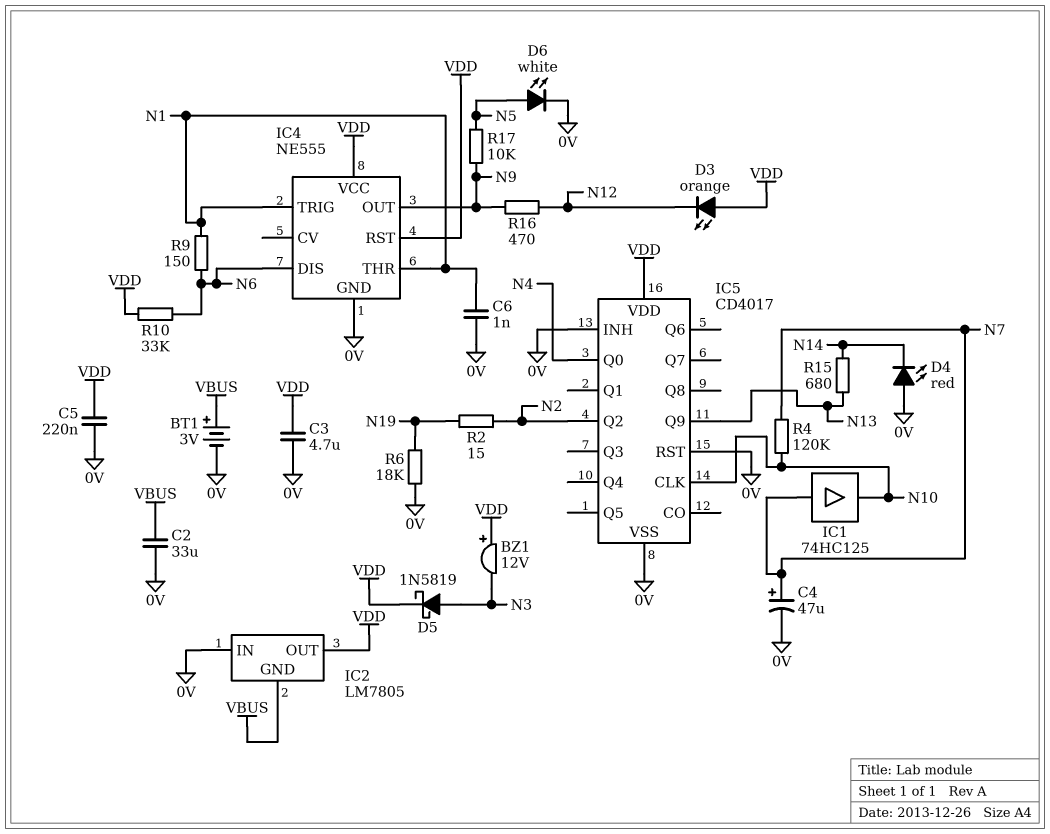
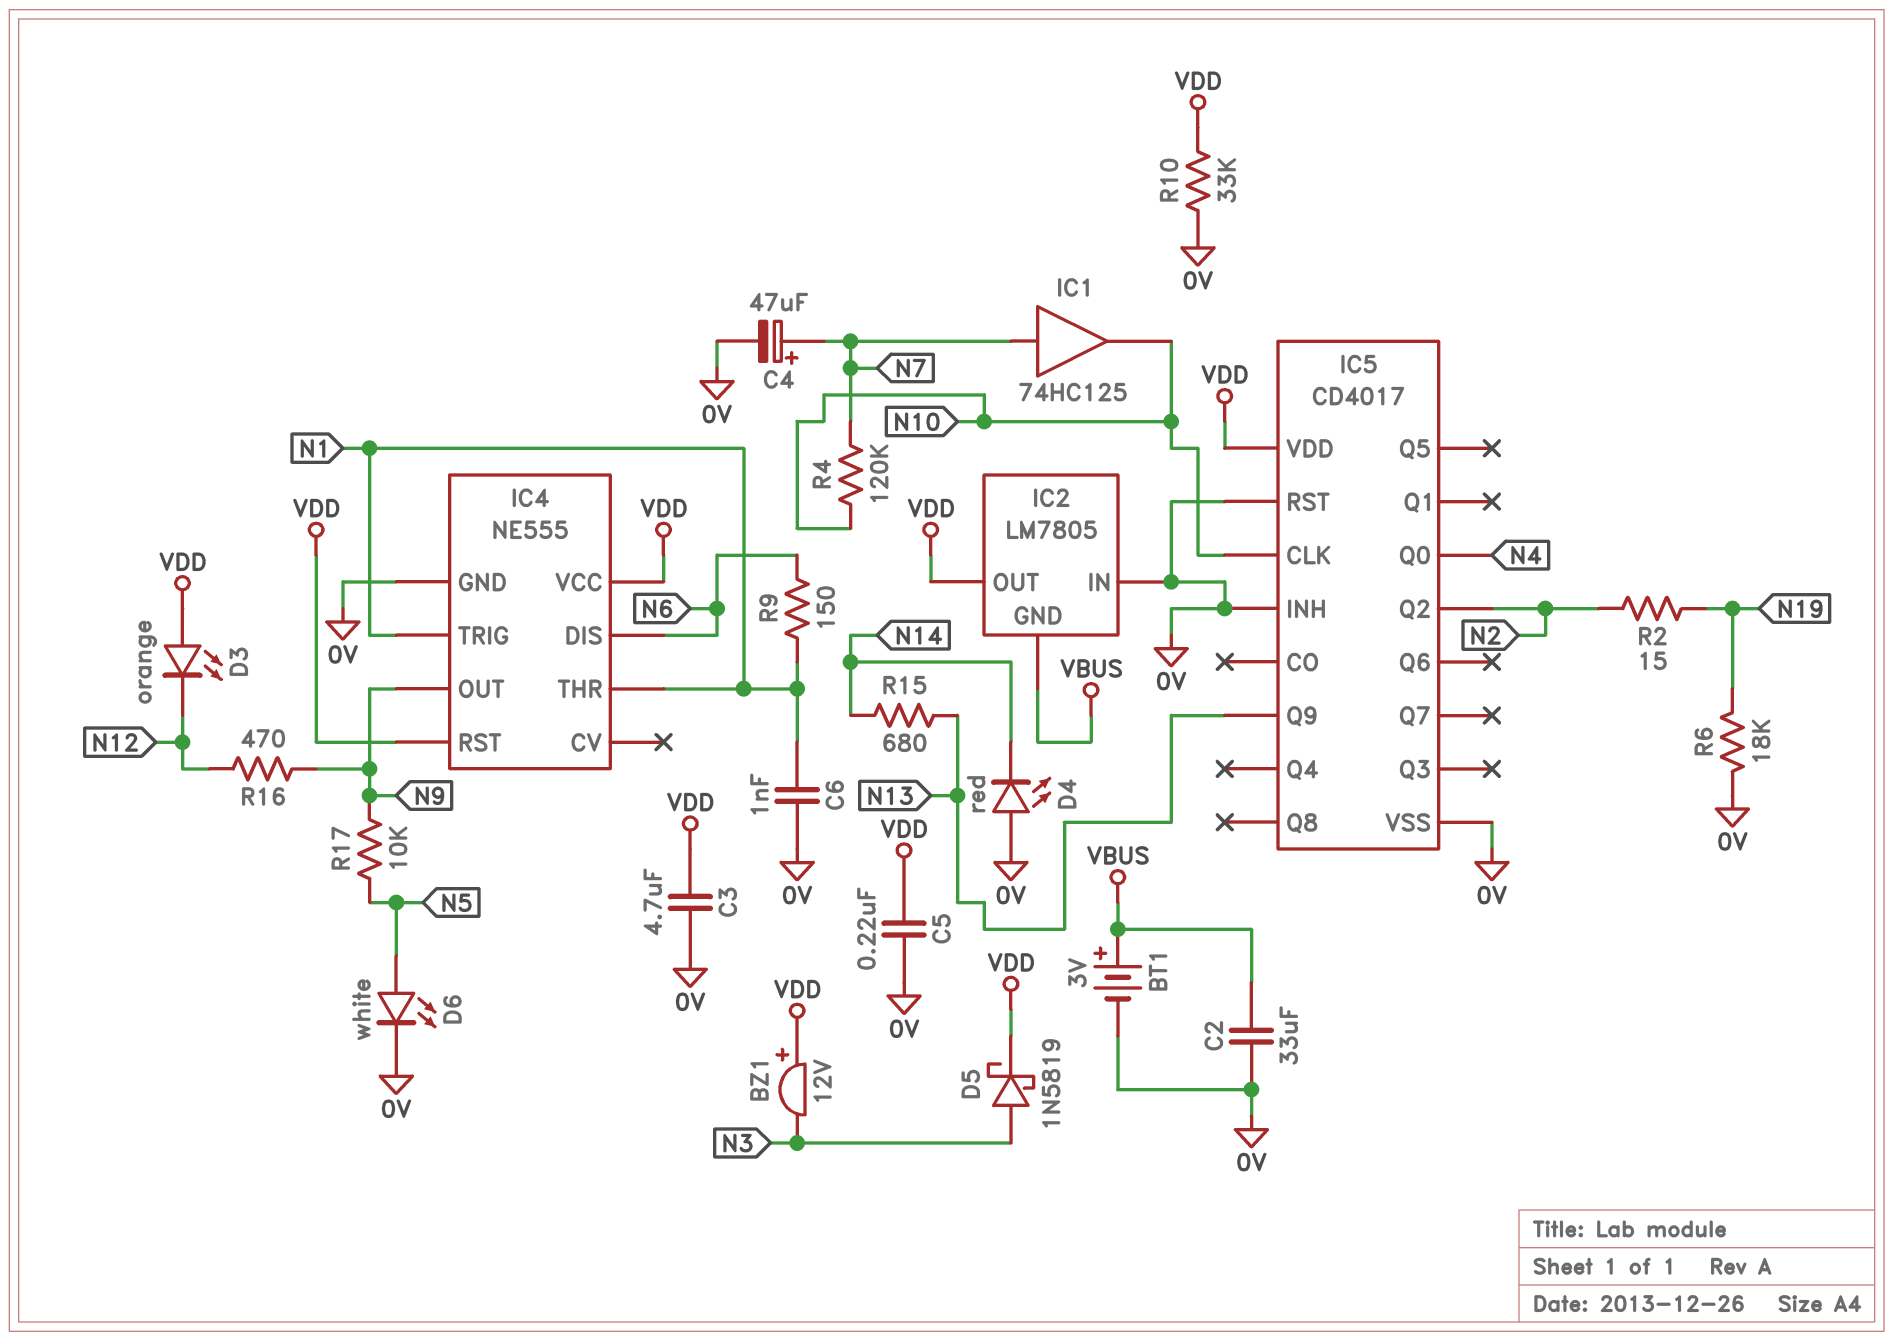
R10: 33k (N6, VDD) -> 33k (0V, VDD)

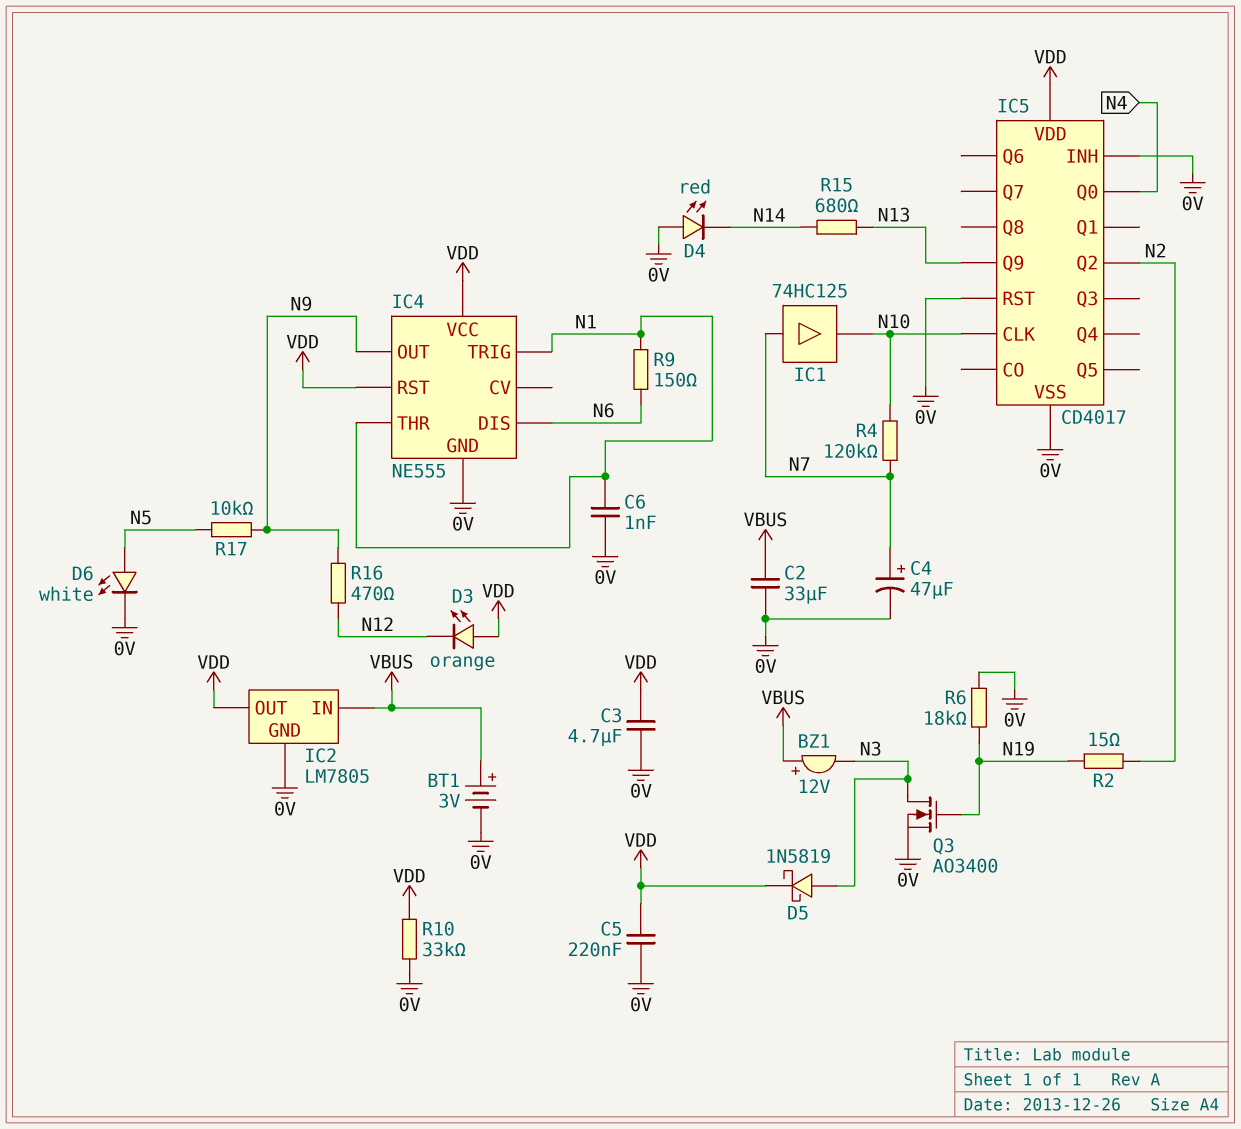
BZ1: buzzer 12V (plus VDD, minus N3) -> buzzer 12V (plus VBUS, minus N3)
IC2 pin GND: VBUS -> 0V
IC2 pin IN: 0V -> VBUS
Q3: none -> NMOS AO3400 (G N19, D N3, S 0V)

